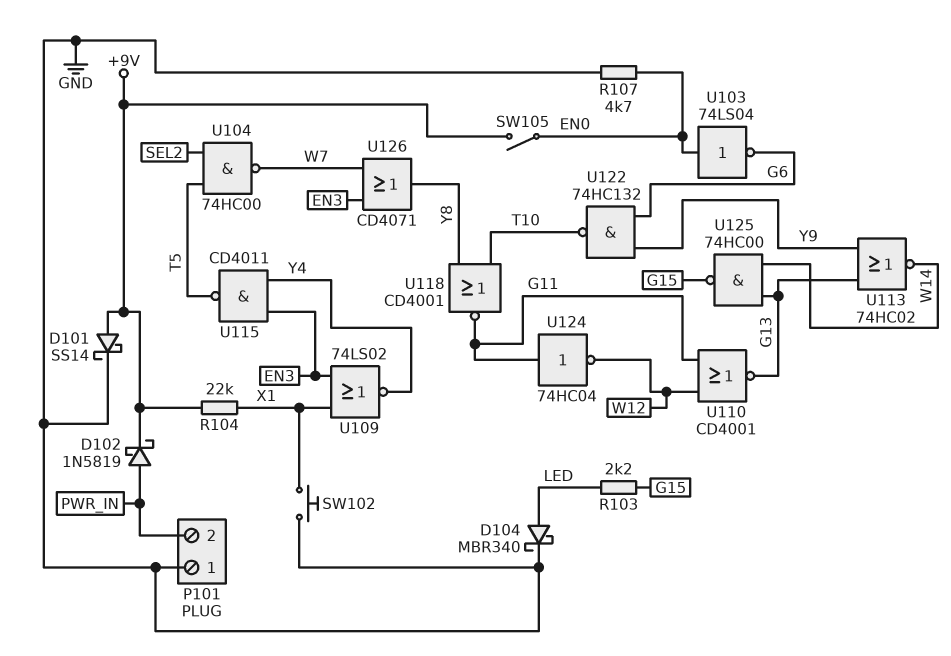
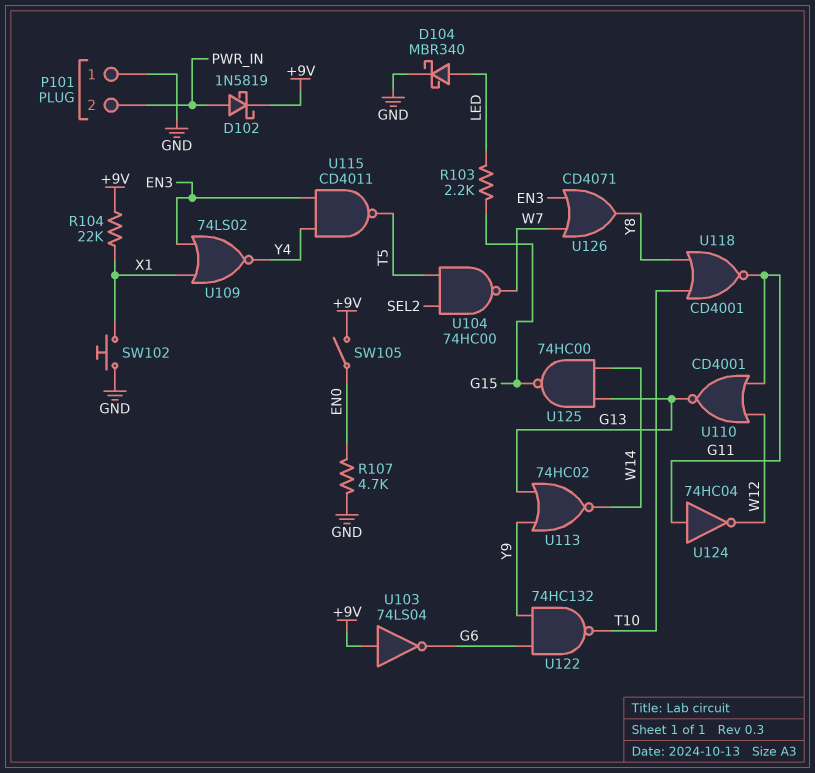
D101: schottky SS14 (A +9V, K GND) -> none
U103: NOT 74LS04 (in EN0, out G6) -> NOT 74LS04 (in +9V, out G6)

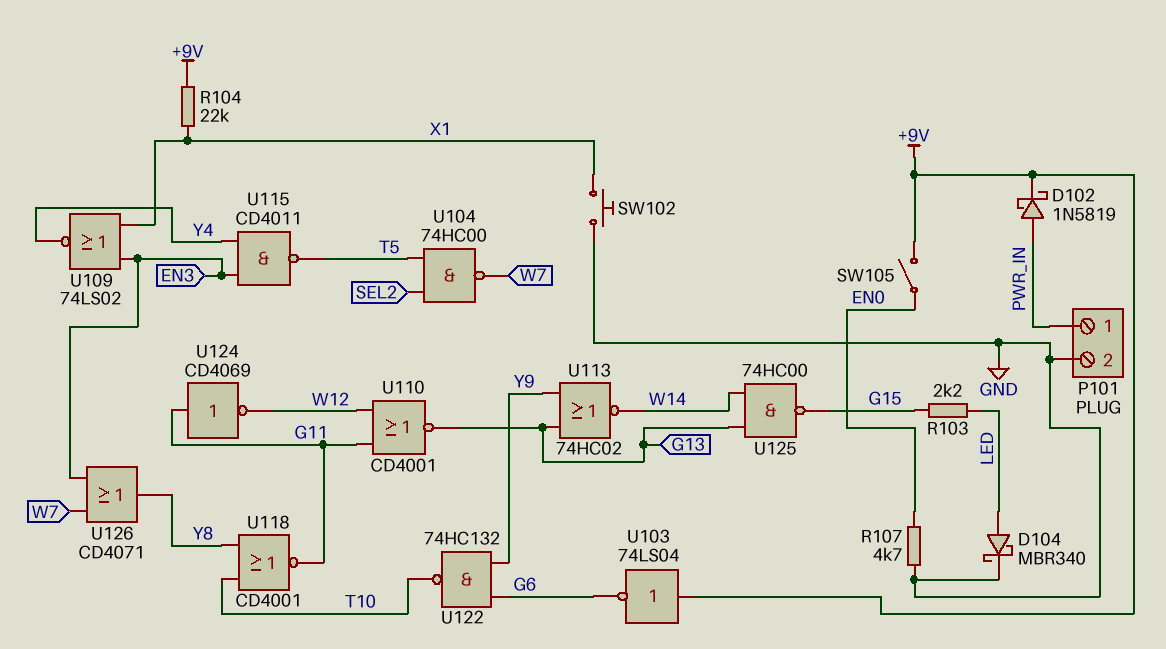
P101 pin 1: GND -> PWR_IN
P101 pin 2: PWR_IN -> GND
U124: NOT 74HC04 (in G11, out W12) -> NOT CD4069 (in G11, out W12)

